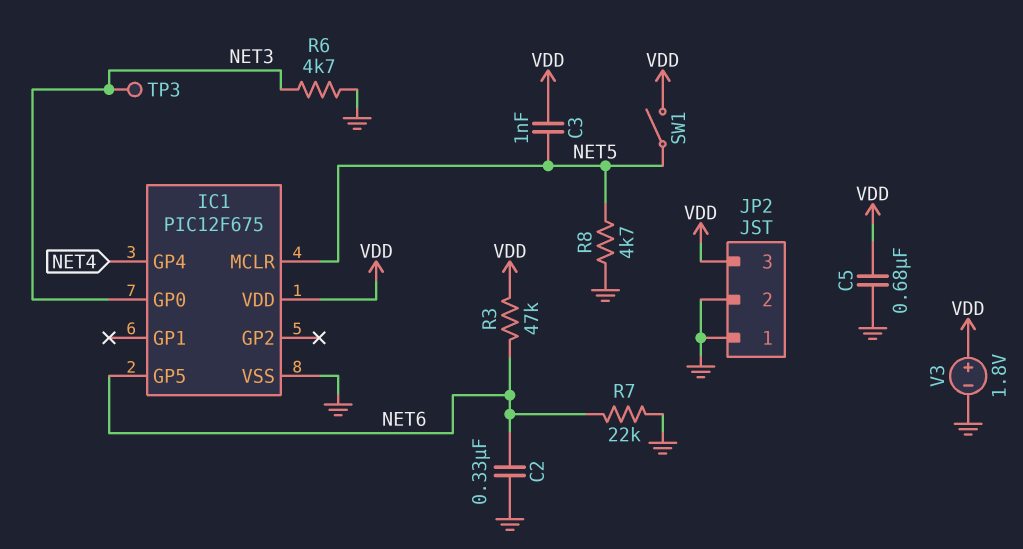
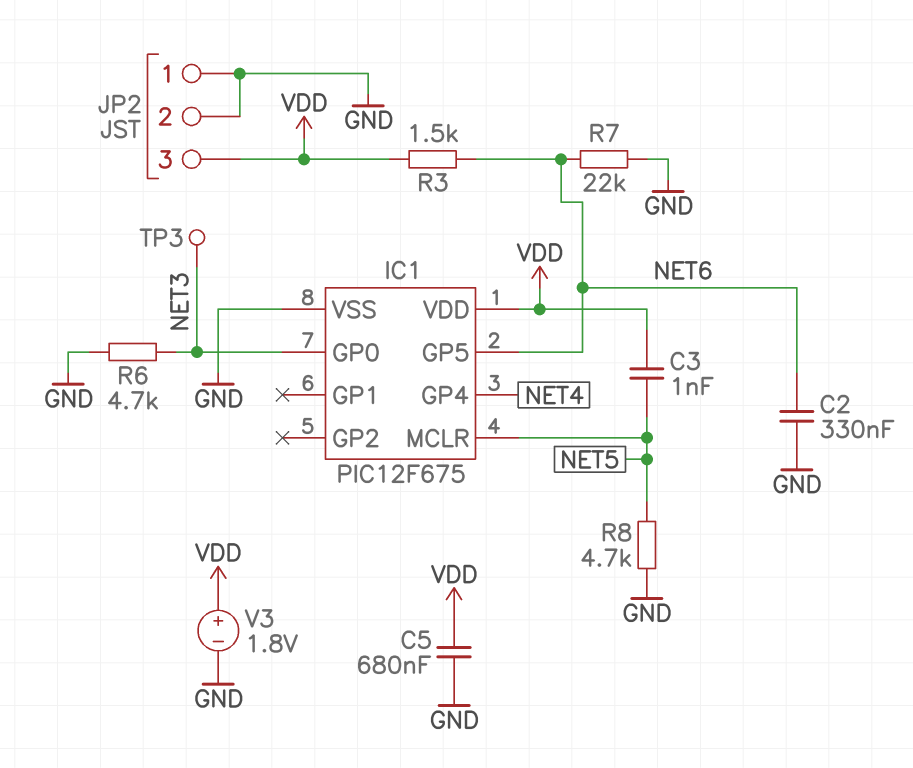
R3: 47k (NET6, VDD) -> 1.5k (NET6, VDD)
SW1: switch (NET5, VDD) -> none

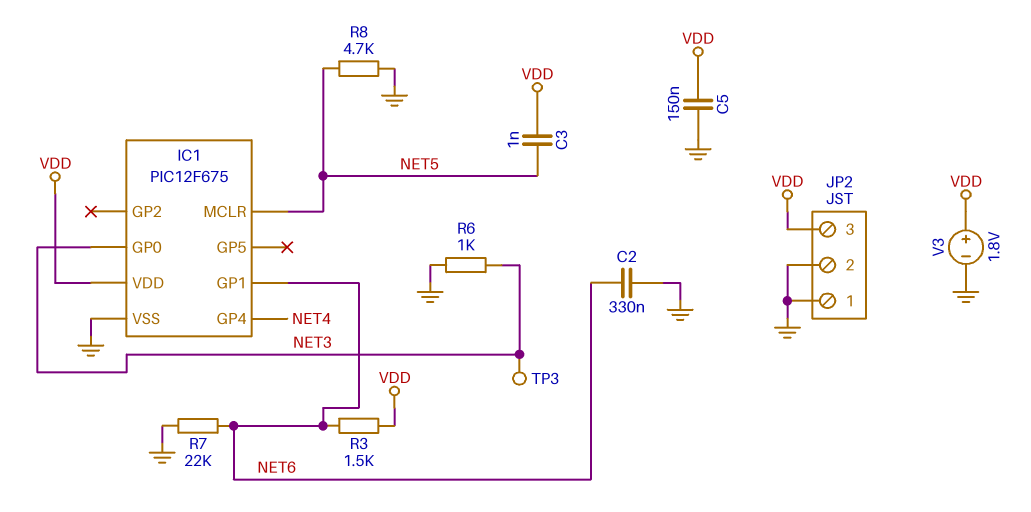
C5: 680nF (GND, VDD) -> 150nF (GND, VDD)
IC1 pin GP1: none -> NET6
IC1 pin GP5: NET6 -> none
R6: 4.7k (GND, NET3) -> 1k (GND, NET3)

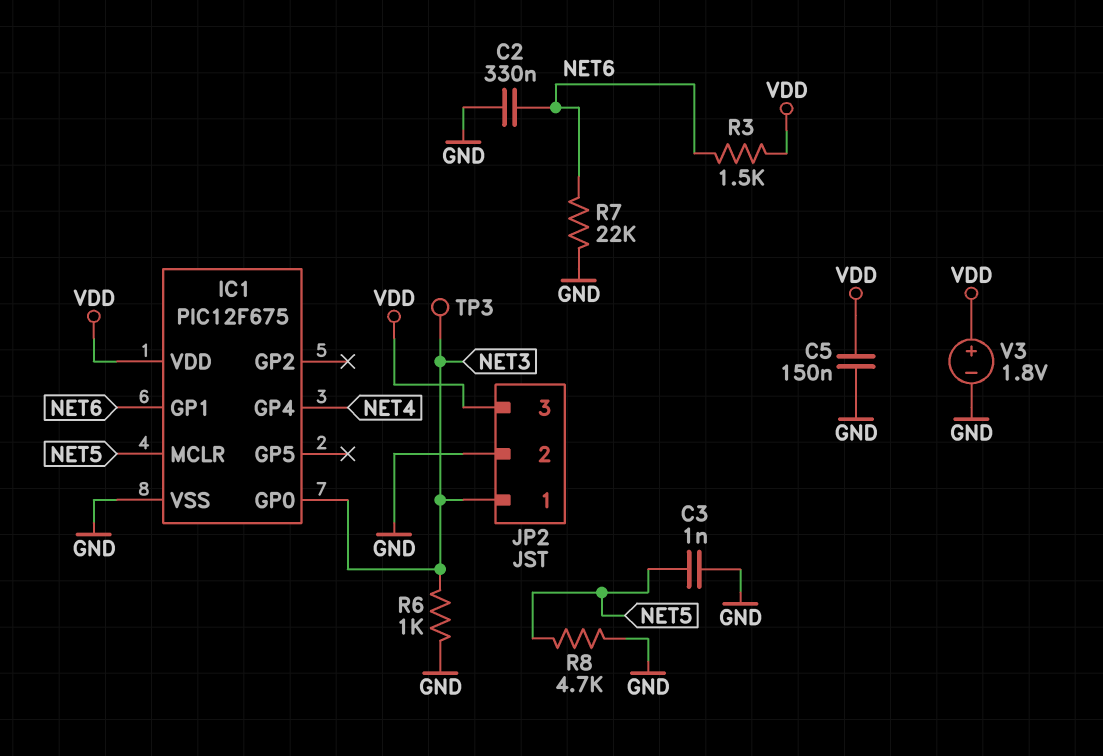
C3: 1nF (NET5, VDD) -> 1nF (GND, NET5)
JP2 pin 1: GND -> NET3

